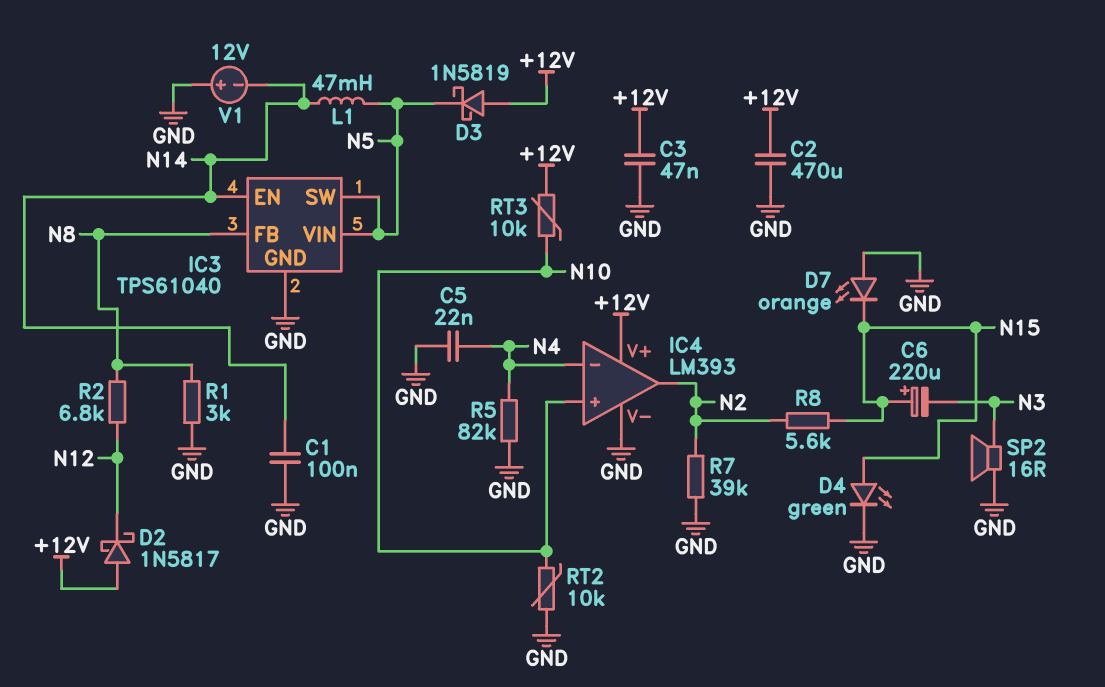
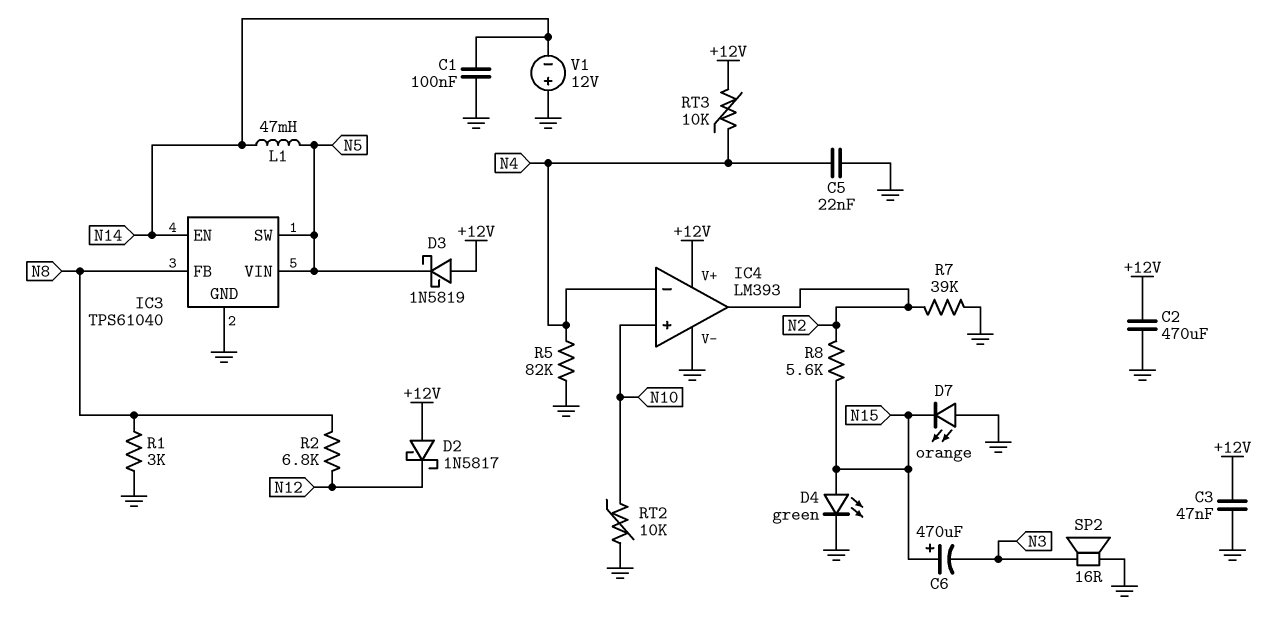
C6: 220uF (plus N15, minus N3) -> 470uF (plus N15, minus N3)
RT3: 10k (+12V, N10) -> 10k (+12V, N4)

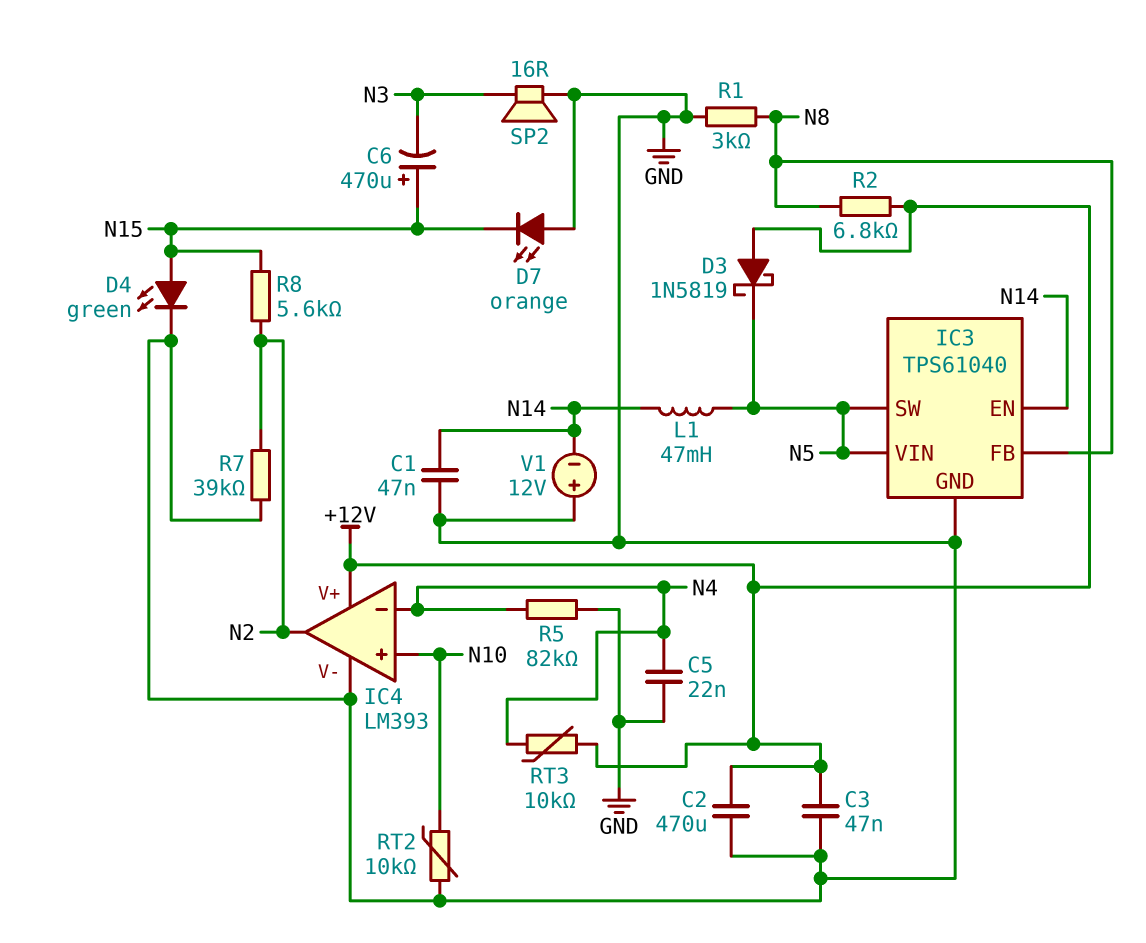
C1: 100nF (GND, N14) -> 47nF (GND, N14)
D2: schottky 1N5817 (A +12V, K N12) -> none
R2: 6.8k (N8, N12) -> 6.8k (+12V, N8)

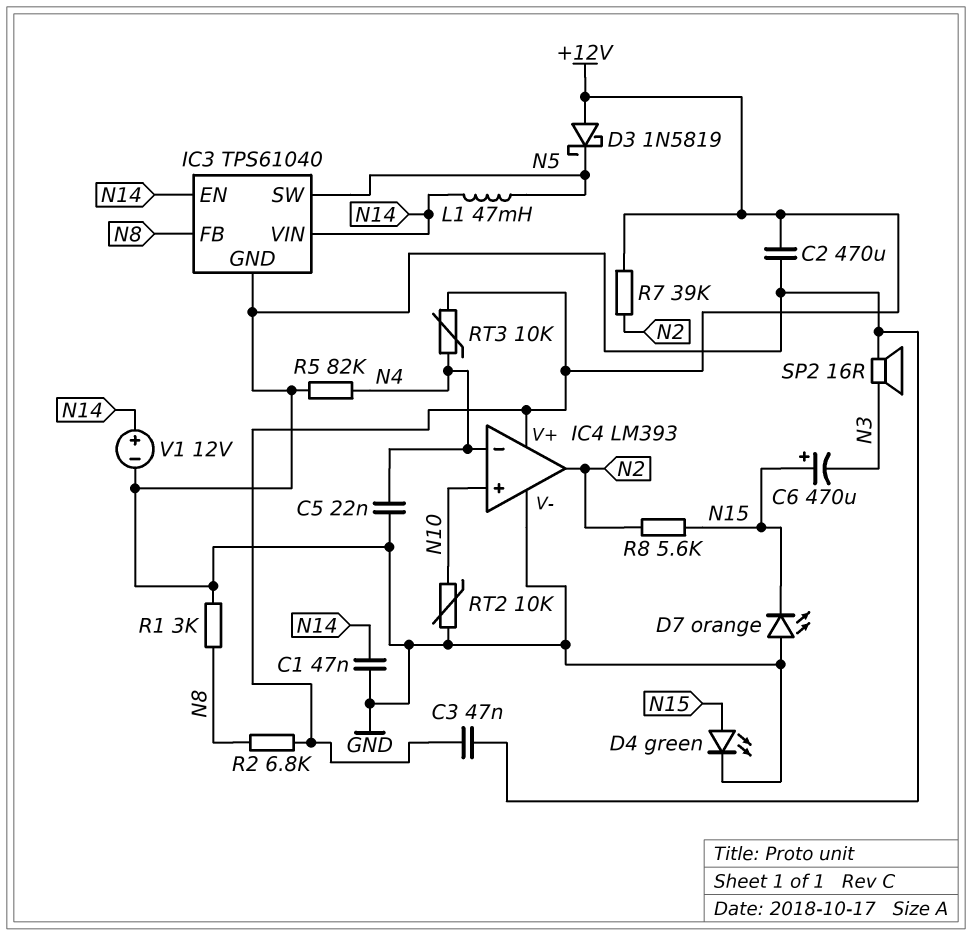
IC3 pin VIN: N5 -> N14
R7: 39k (GND, N2) -> 39k (+12V, N2)
V1: 12V (plus GND, minus N14) -> 12V (plus N14, minus GND)

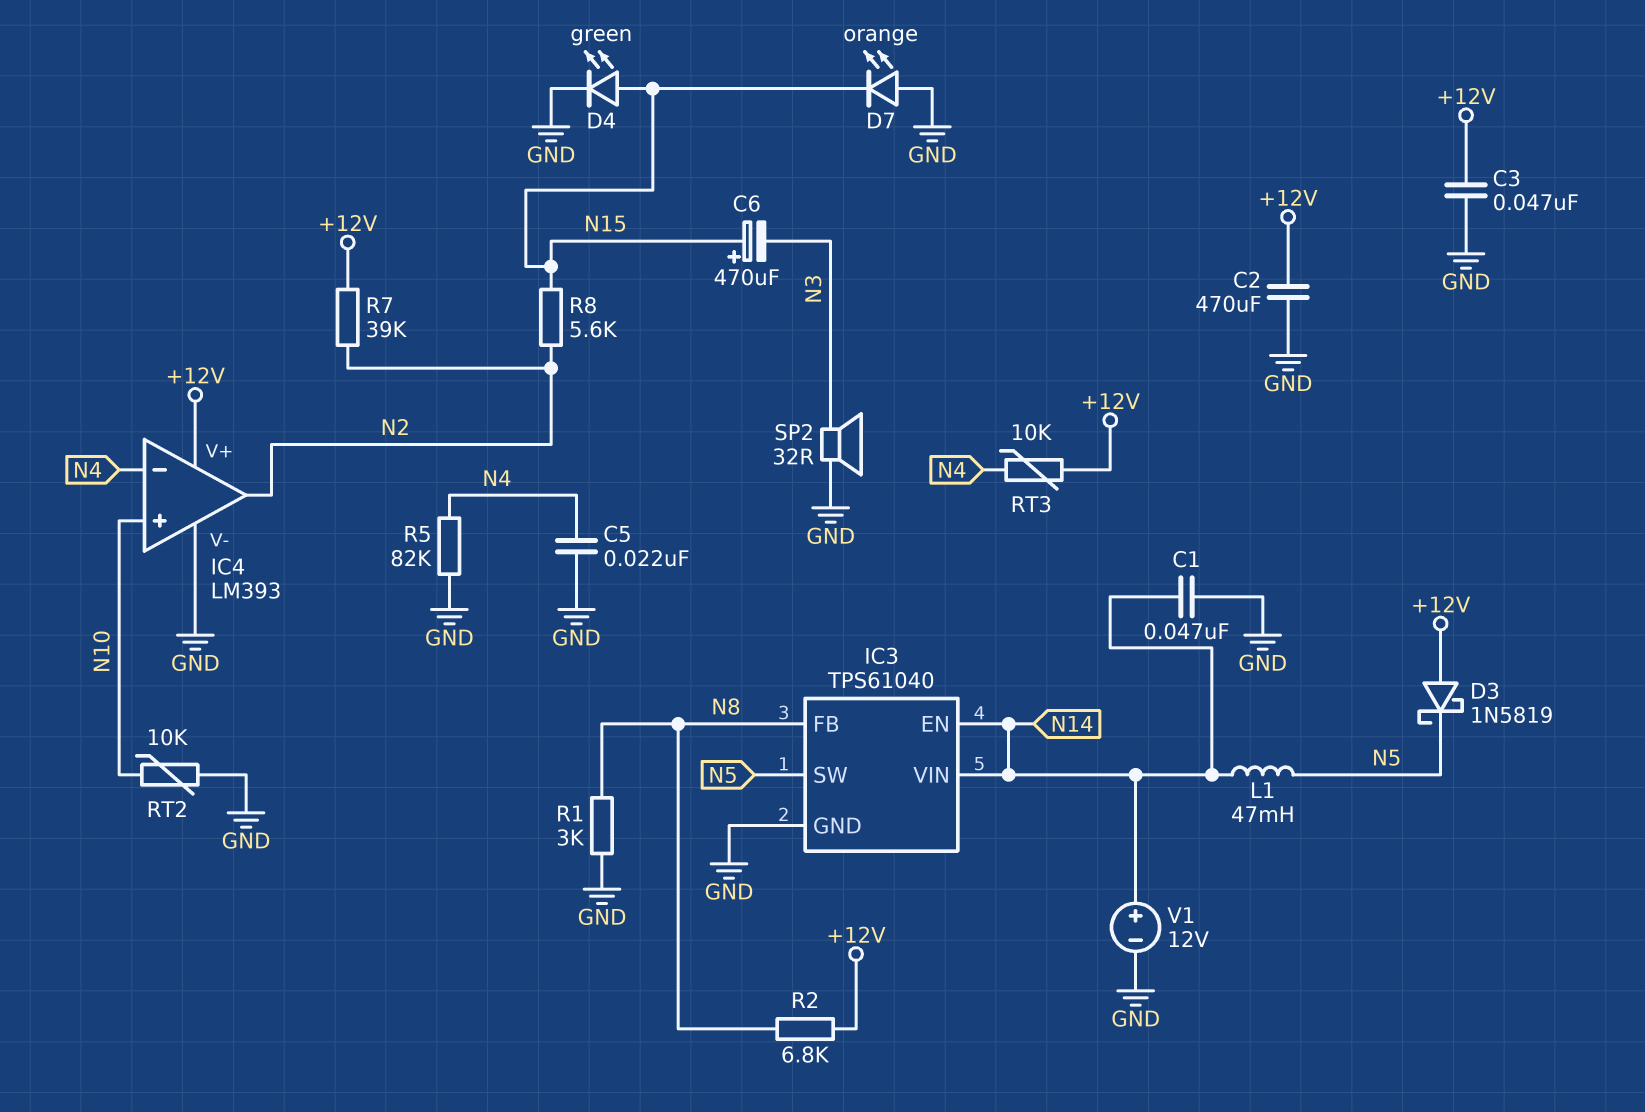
SP2: speaker 16R (GND, N3) -> speaker 32R (GND, N3)

